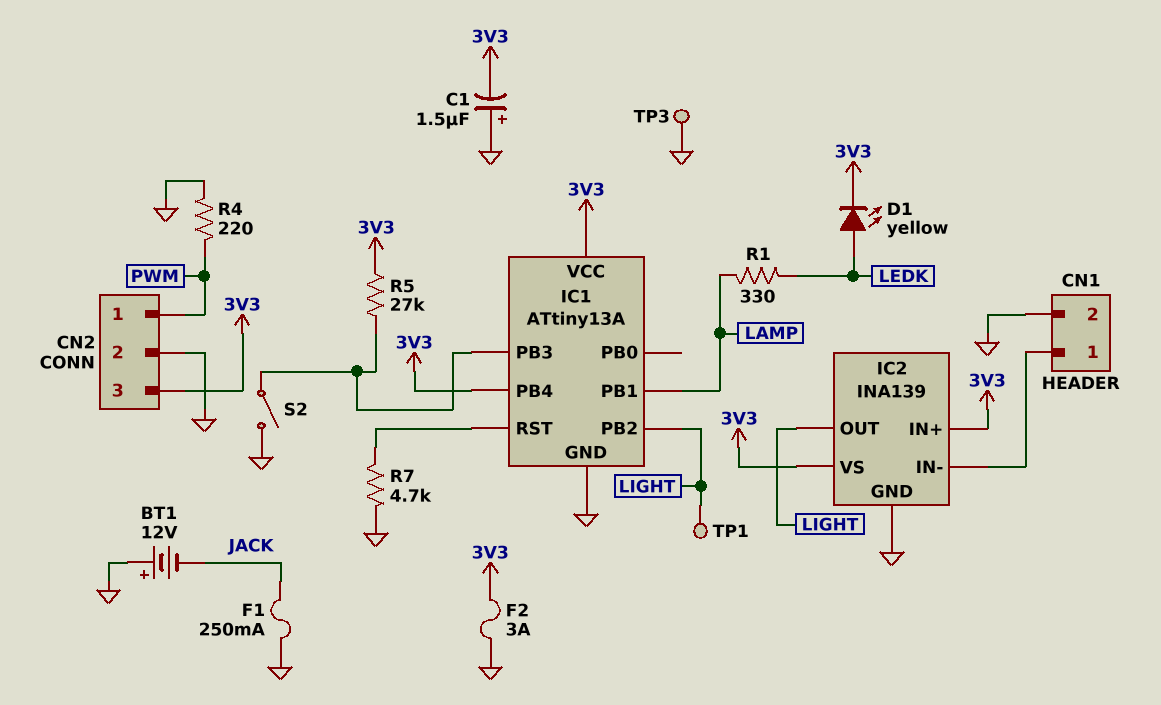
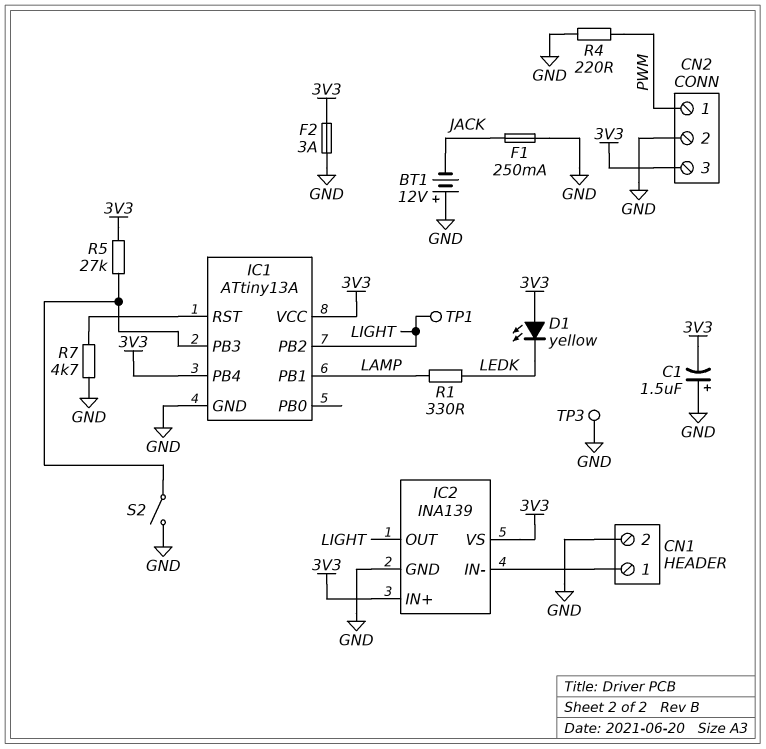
D1: LED yellow (A LEDK, K 3V3) -> LED yellow (A 3V3, K LEDK)

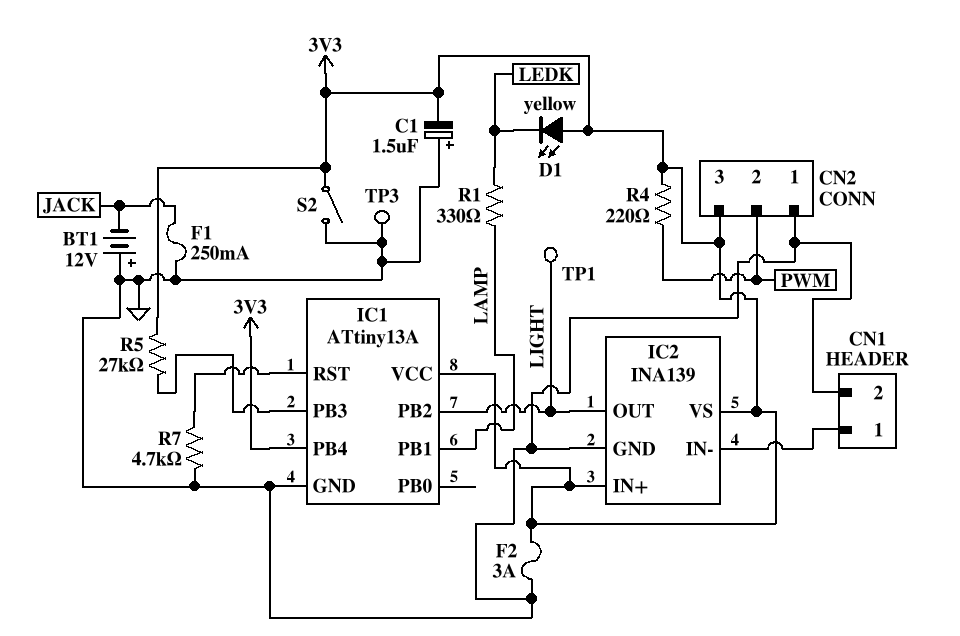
CN2 pin 1: PWM -> GND
CN2 pin 2: GND -> PWM
R4: 220 (GND, PWM) -> 220 (3V3, PWM)
S2: switch (GND, IC1/PB3) -> switch (3V3, GND)

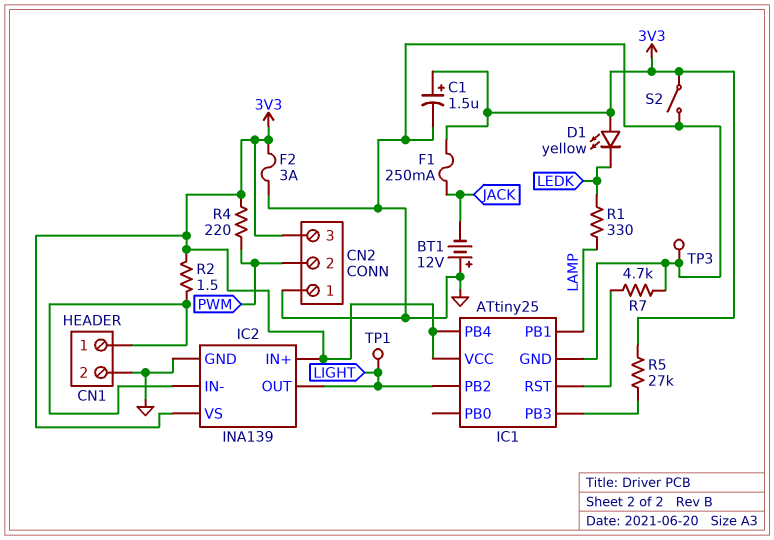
C1: 1.5uF (plus GND, minus 3V3) -> 1.5uF (plus 3V3, minus GND)
F1: 250mA (GND, JACK) -> 250mA (3V3, JACK)
IC1: ATtiny13A -> ATtiny25
R2: none -> 1.5 (3V3, CN1/1)

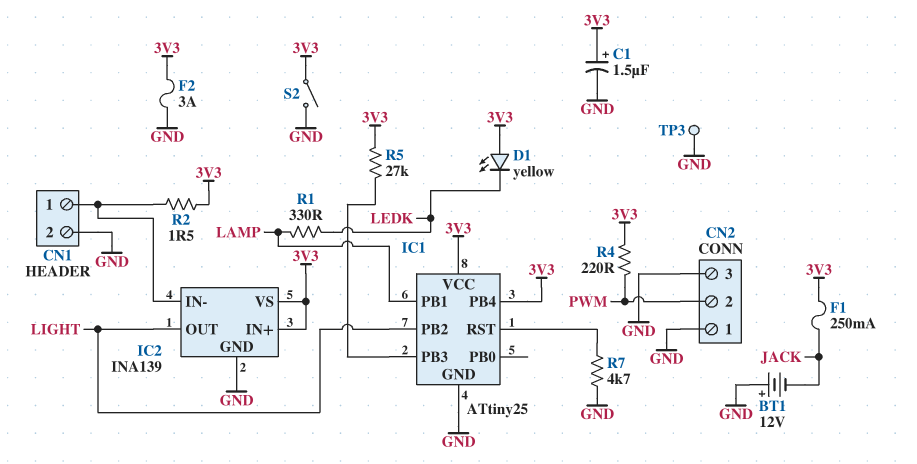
CN2 pin 3: 3V3 -> GND
TP1: test point (LIGHT) -> none

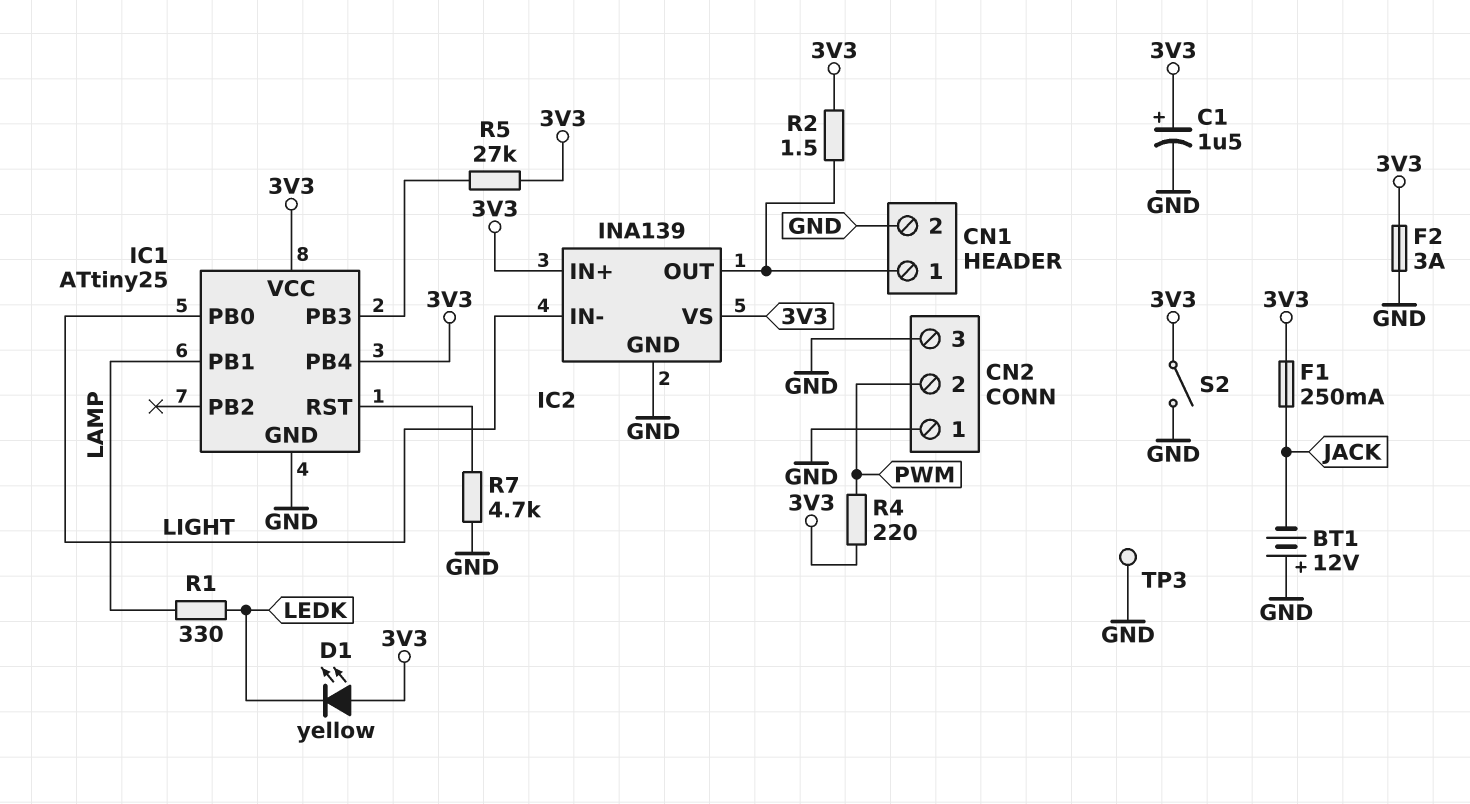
IC1 pin PB0: none -> LIGHT
IC1 pin PB2: LIGHT -> none
IC2 pin IN-: CN1/1 -> LIGHT
IC2 pin OUT: LIGHT -> CN1/1

